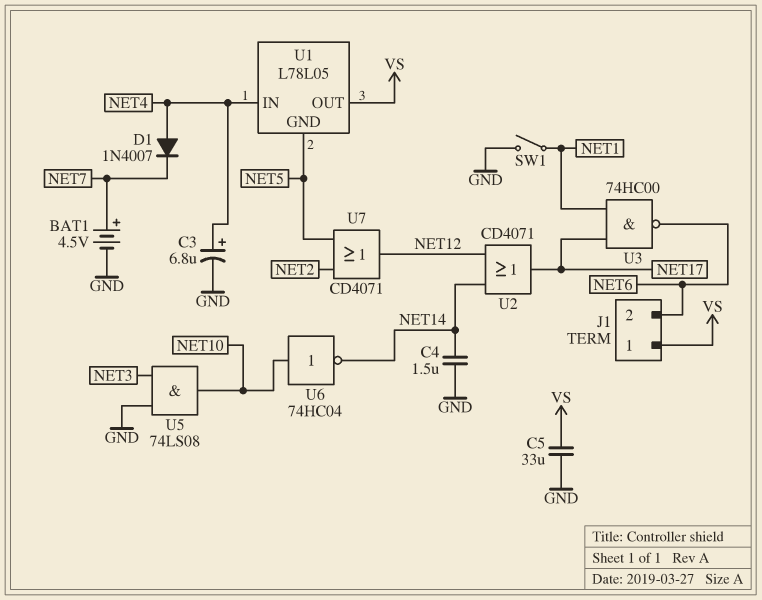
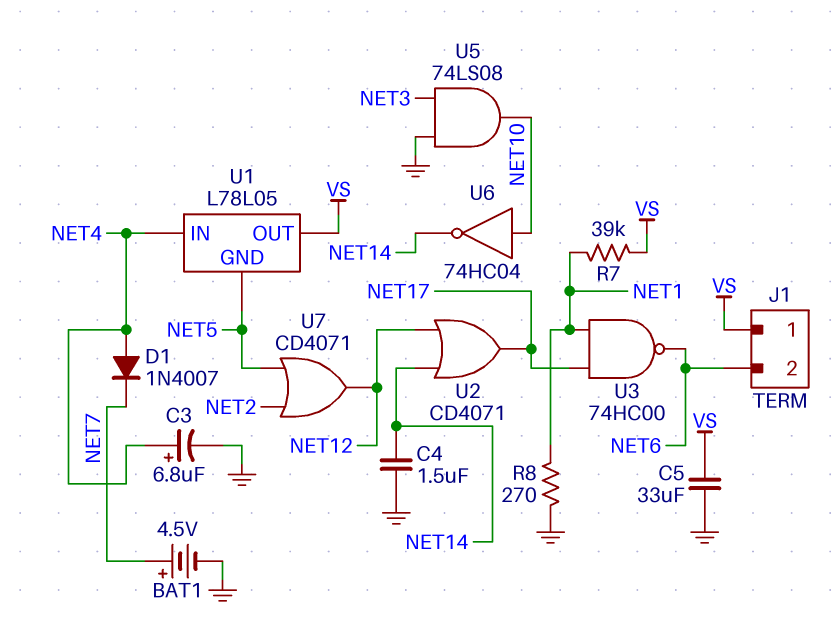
R7: none -> 39k (NET1, VS)
R8: none -> 270 (GND, NET1)
SW1: switch (GND, NET1) -> none

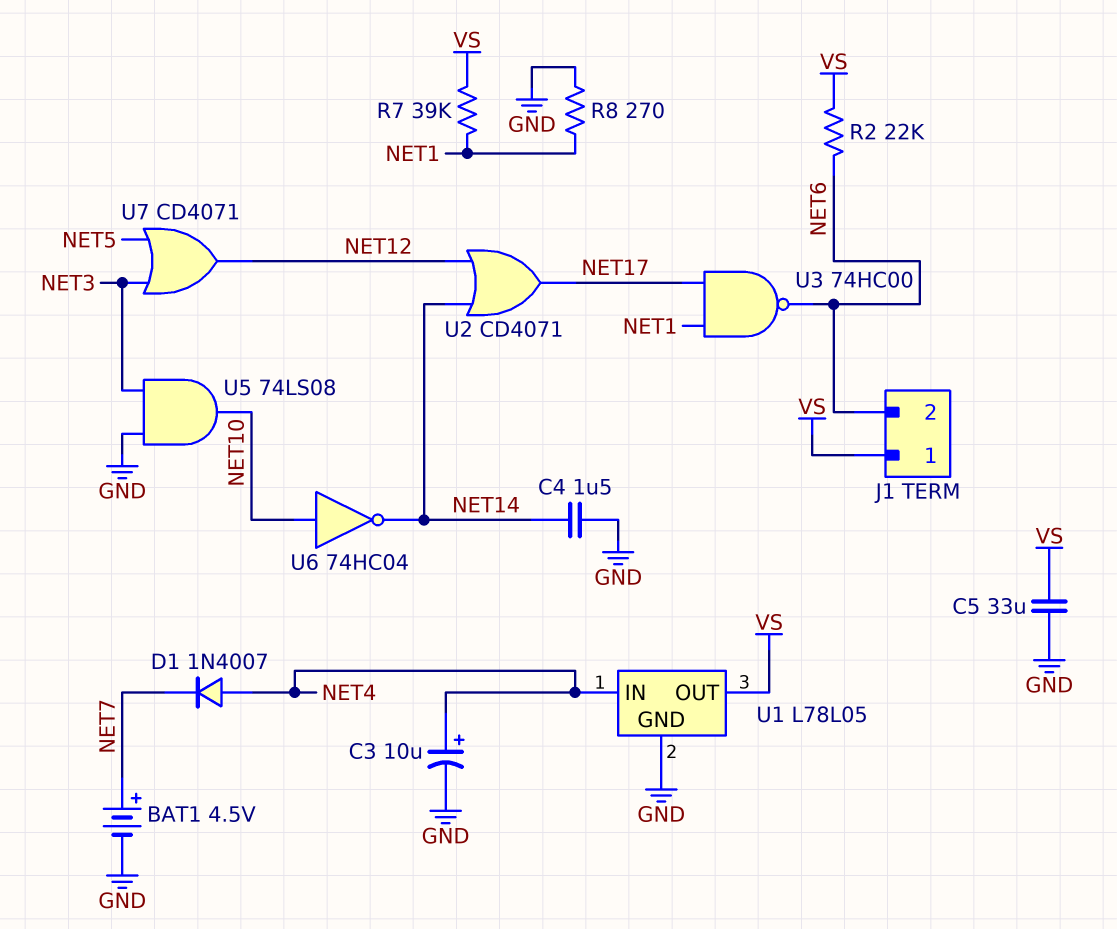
C3: 6.8uF (plus NET4, minus GND) -> 10uF (plus NET4, minus GND)
R2: none -> 22k (NET6, VS)
U1 pin GND: NET5 -> GND
U7: OR CD4071 (in NET2, in NET5, out NET12) -> OR CD4071 (in NET3, in NET5, out NET12)

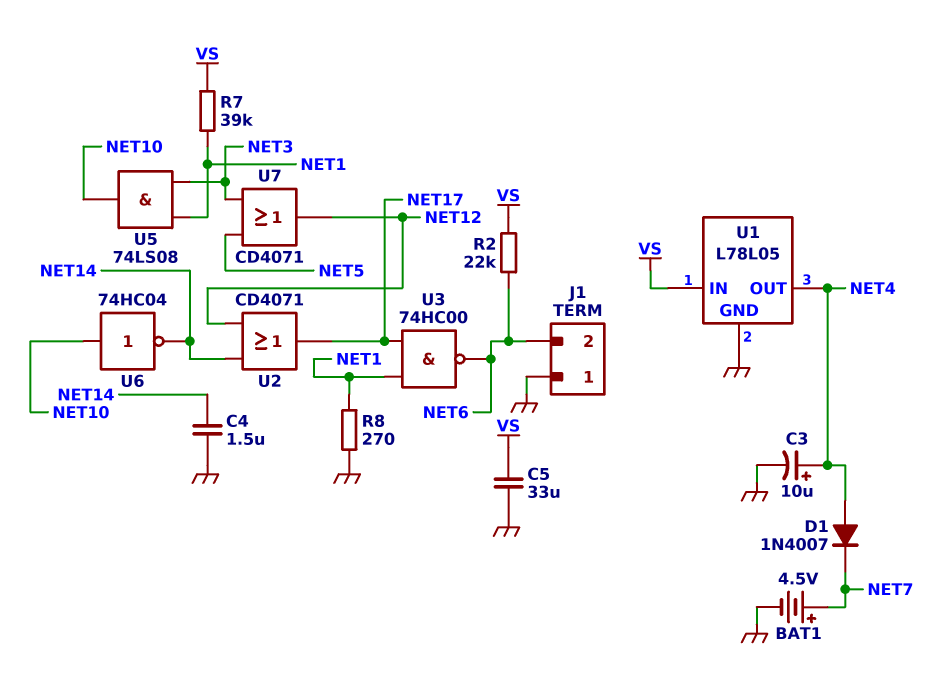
J1 pin 1: VS -> GND
U1 pin IN: NET4 -> VS
U1 pin OUT: VS -> NET4
U5: AND 74LS08 (in GND, in NET3, out NET10) -> AND 74LS08 (in NET1, in NET3, out NET10)

